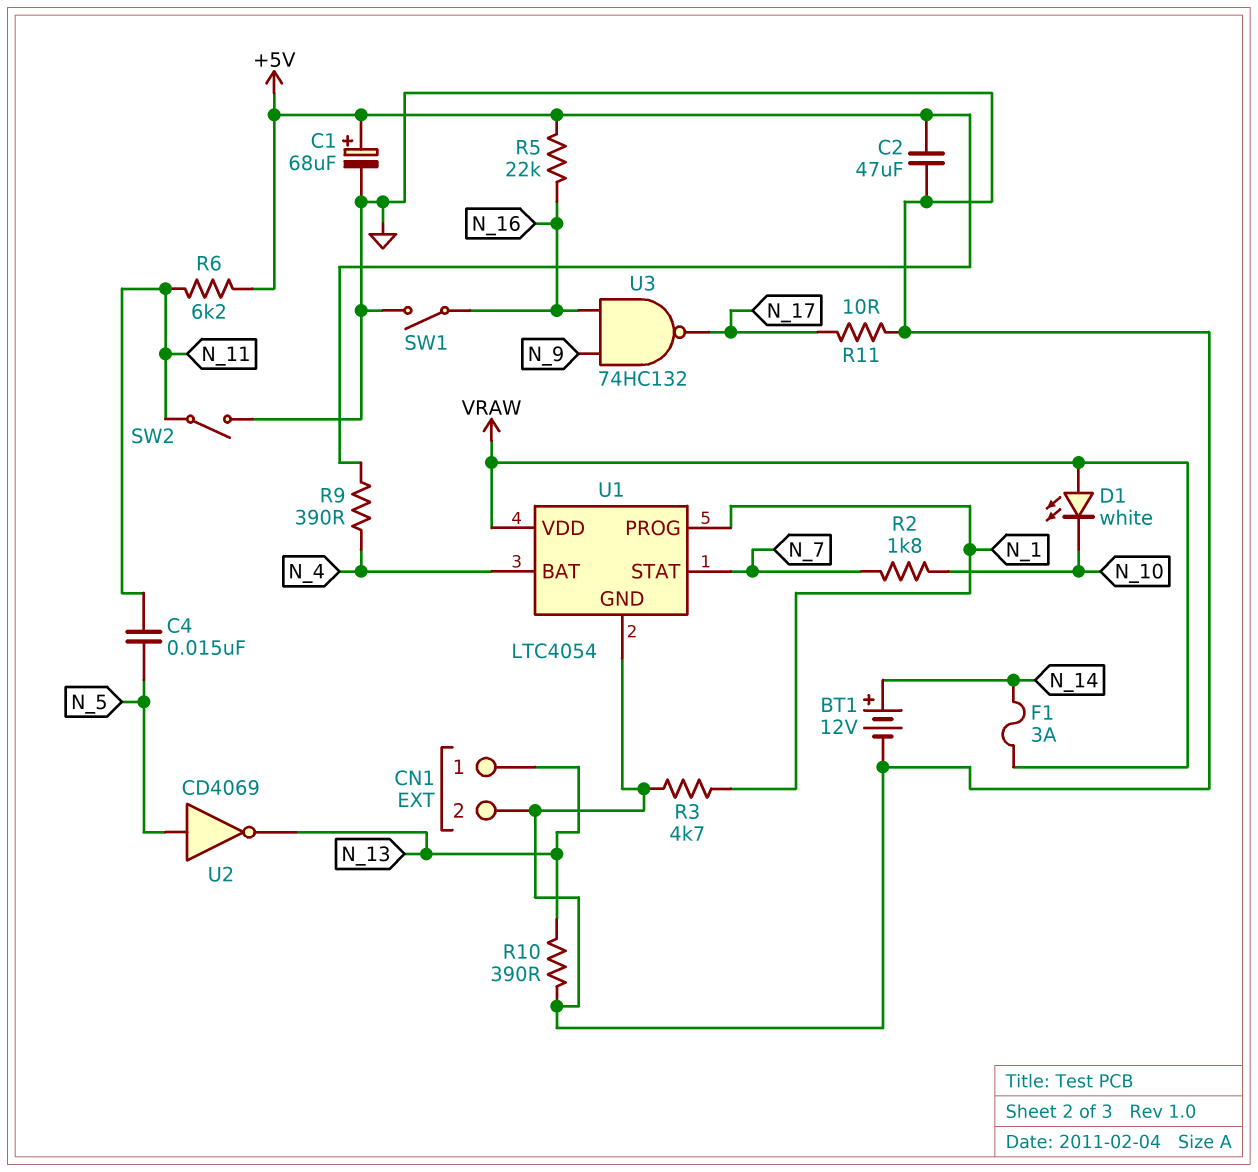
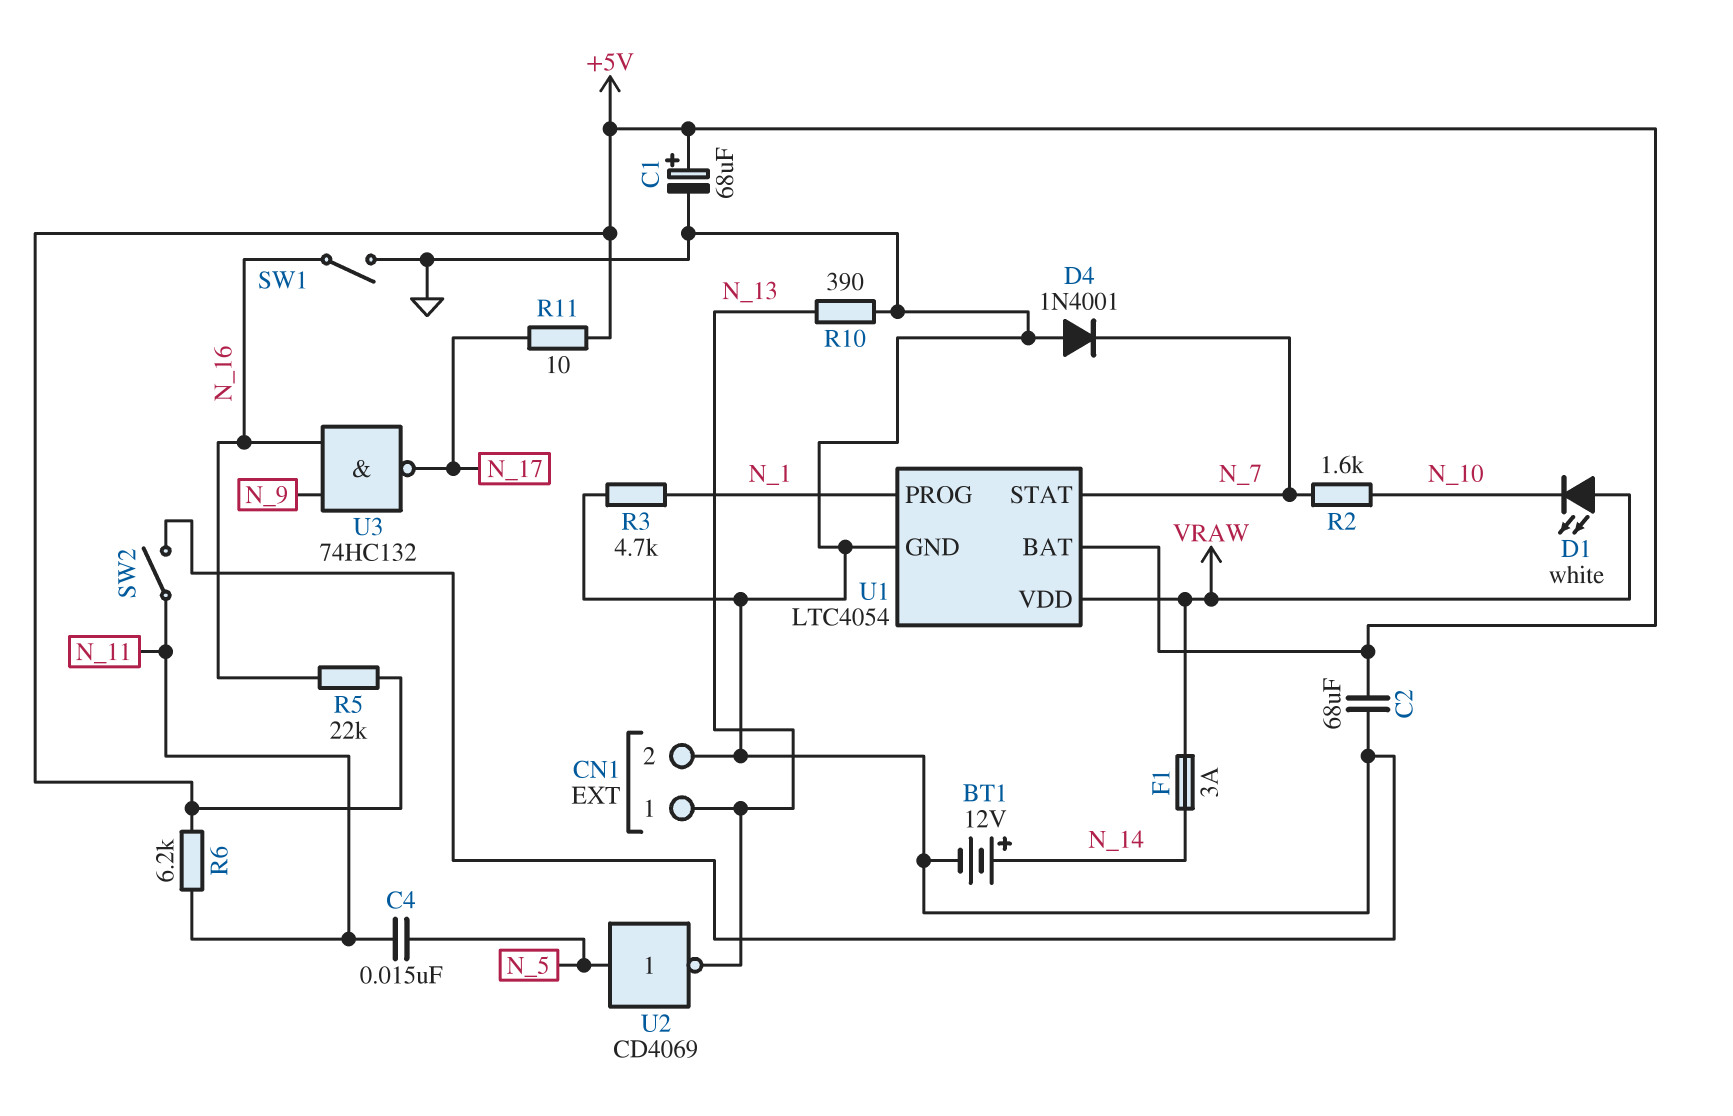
C2: 47uF (+5V, GND) -> 68uF (+5V, GND)
D4: none -> diode 1N4001 (A GND, K N_7)
R2: 1.8k (N_7, N_10) -> 1.6k (N_7, N_10)
R9: 390 (+5V, N_4) -> none
R11: 10 (GND, N_17) -> 10 (+5V, N_17)
U1 pin BAT: N_4 -> +5V

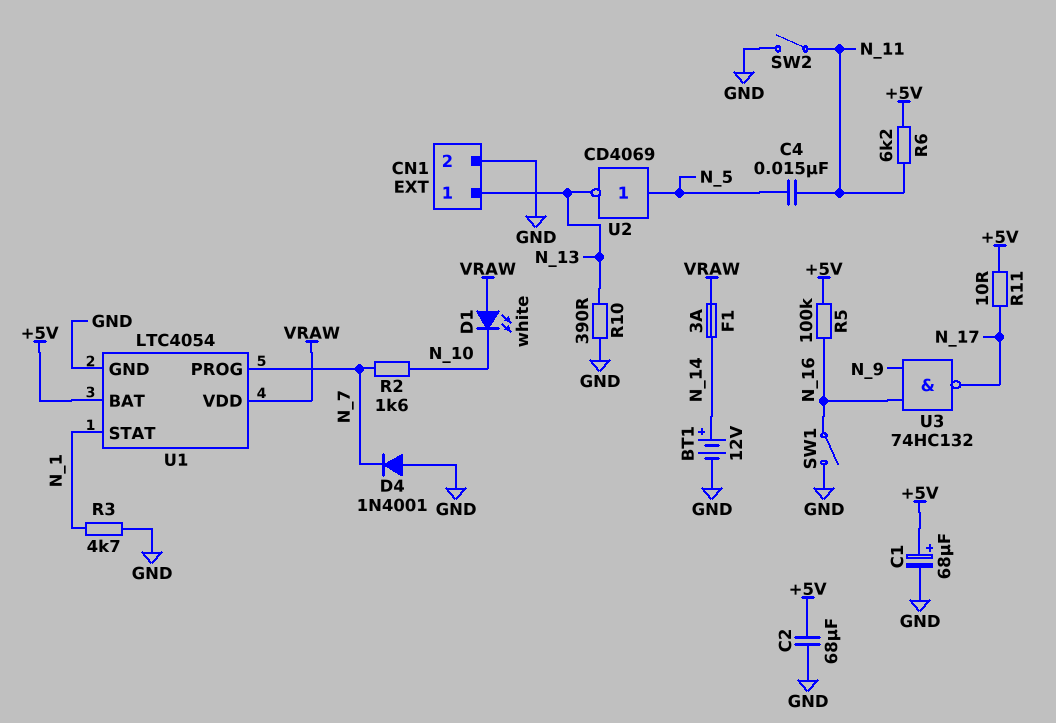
R5: 22k (+5V, N_16) -> 100k (+5V, N_16)
U1 pin PROG: N_1 -> N_7
U1 pin STAT: N_7 -> N_1

